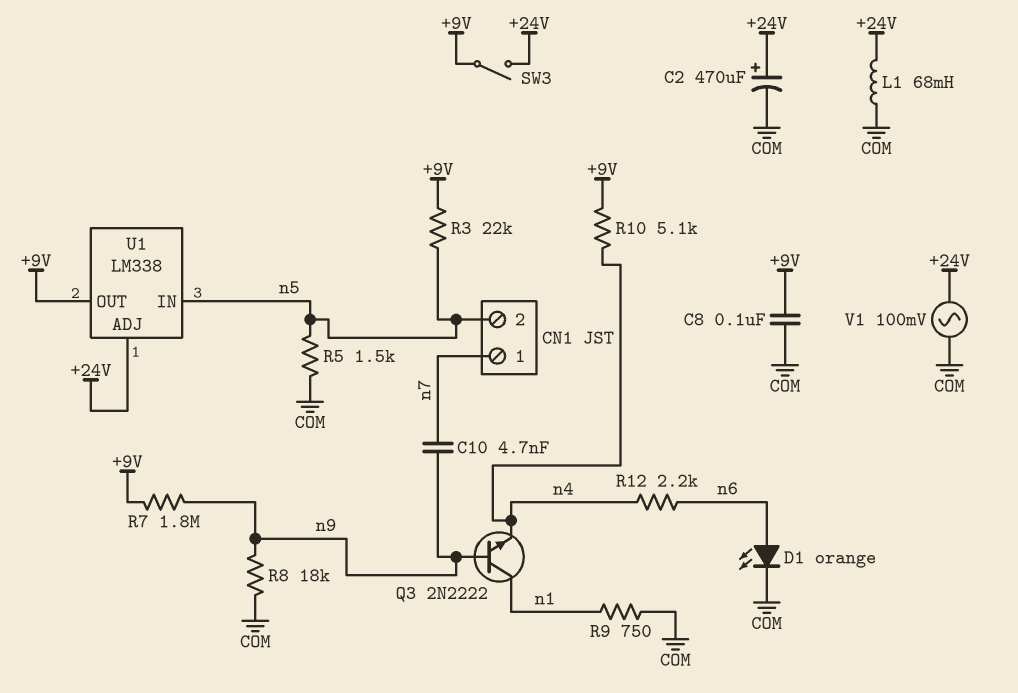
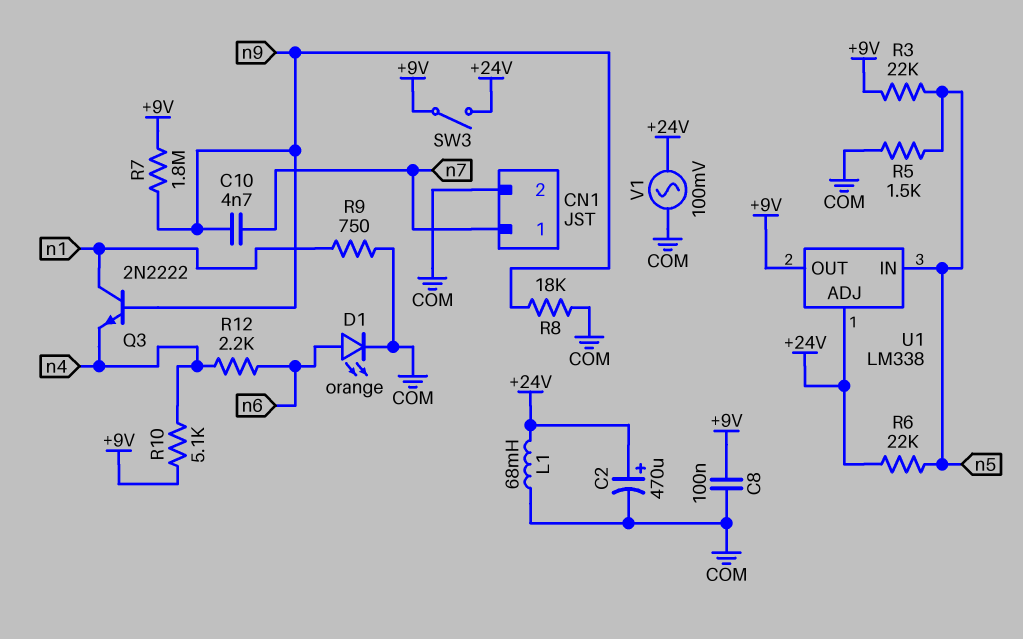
CN1 pin 2: n5 -> COM
R6: none -> 22k (+24V, n5)

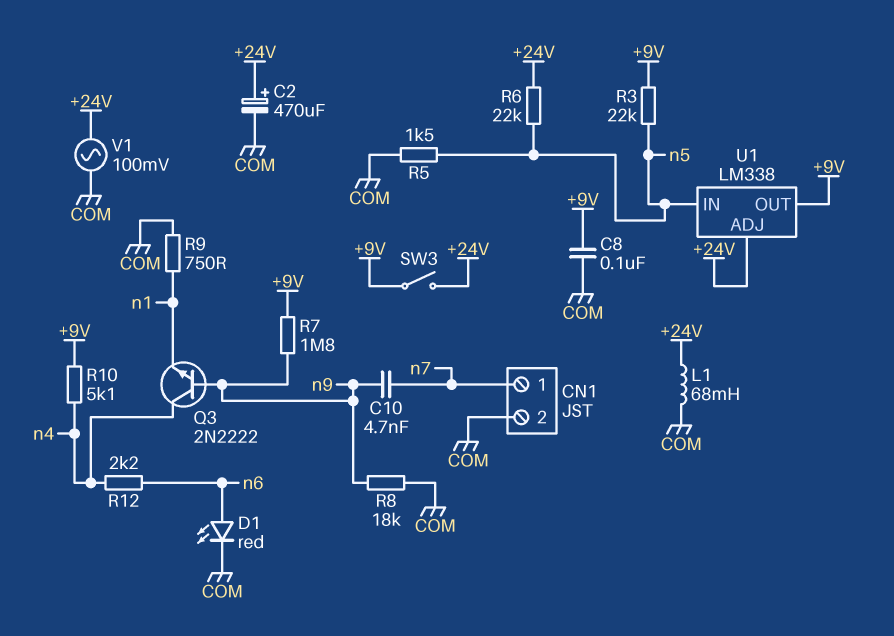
D1: LED orange (A n6, K COM) -> LED red (A n6, K COM)
Q3: NPN 2N2222 (B n9, C n1, E n4) -> NPN 2N2222 (B n9, C n4, E n1)

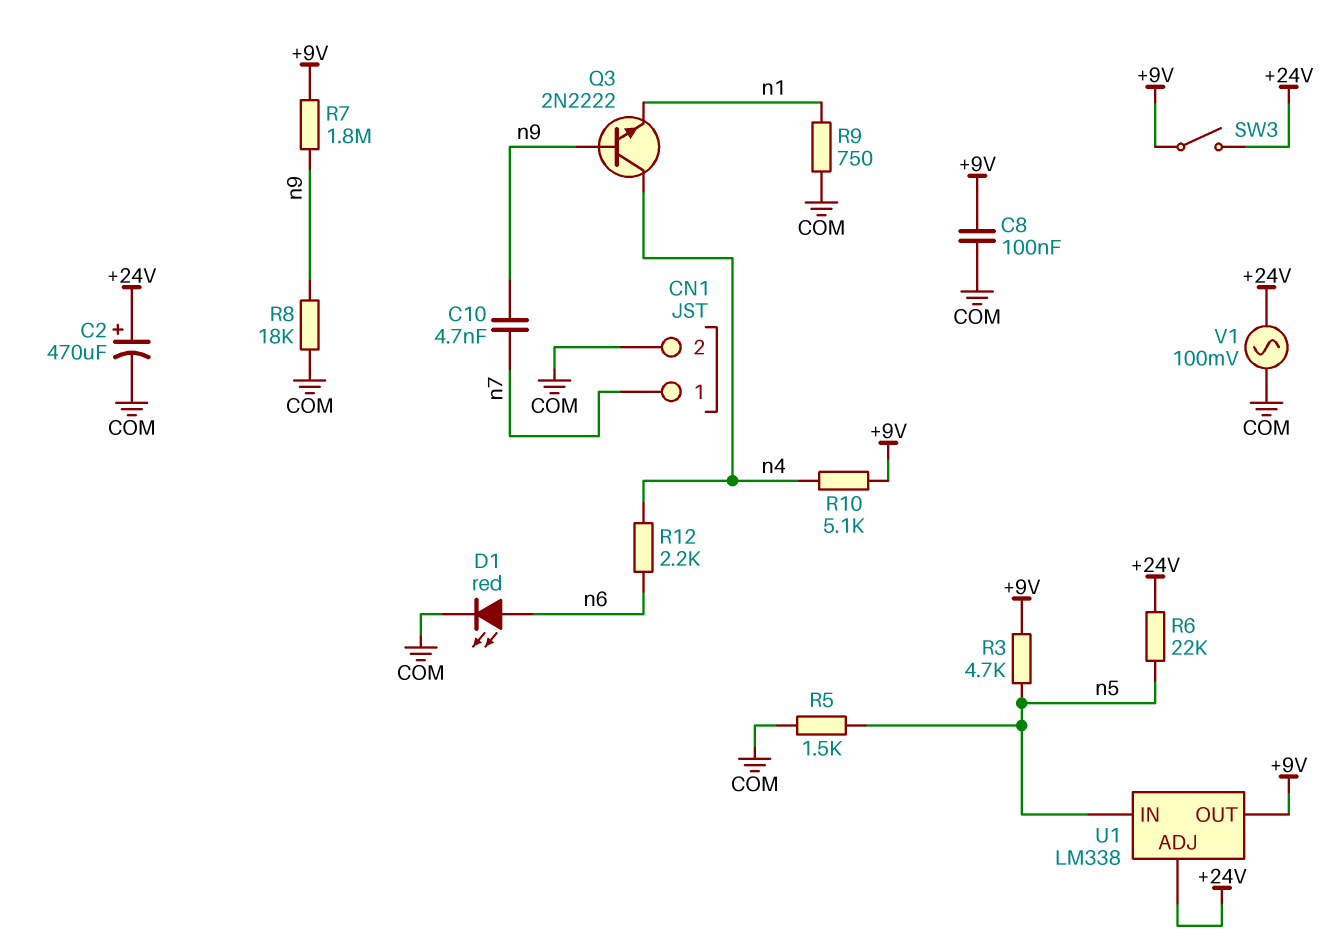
L1: 68mH (+24V, COM) -> none
R3: 22k (+9V, n5) -> 4.7k (+9V, n5)

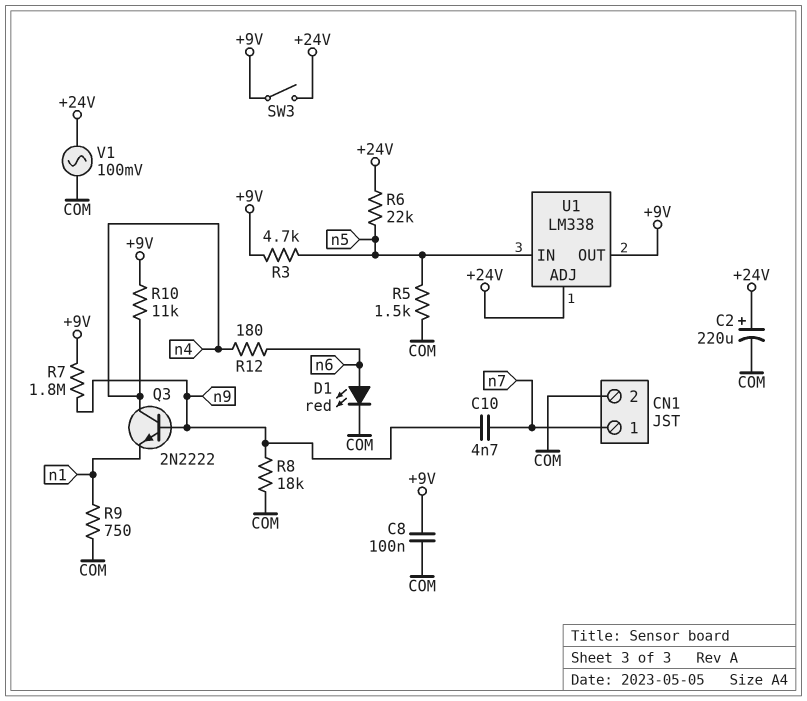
C2: 470uF (plus +24V, minus COM) -> 220uF (plus +24V, minus COM)
R10: 5.1k (+9V, n4) -> 11k (+9V, n4)
R12: 2.2k (n4, n6) -> 180 (n4, n6)

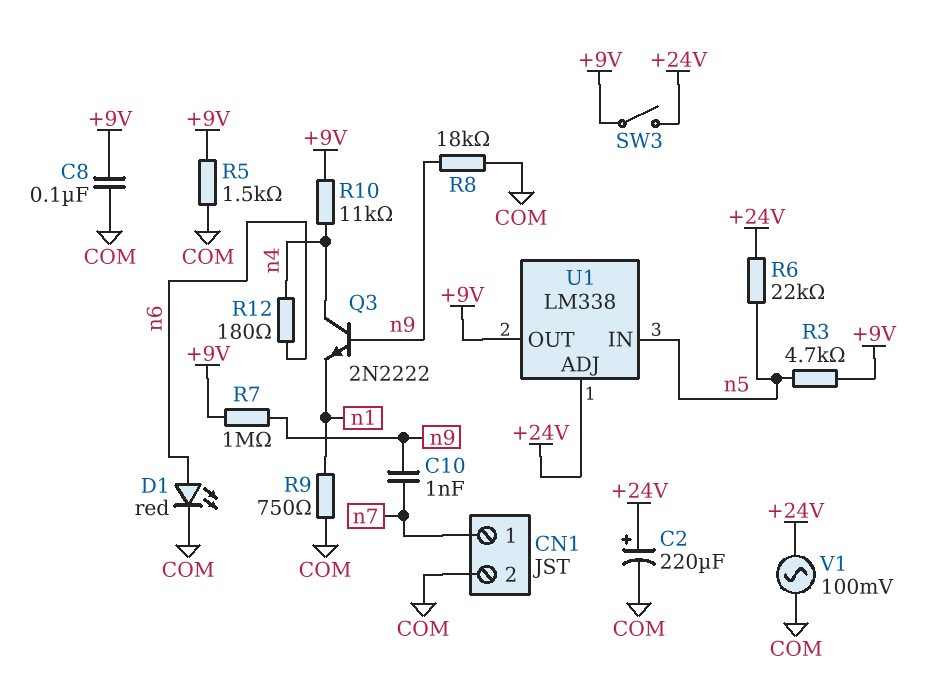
C10: 4.7nF (n7, n9) -> 1nF (n7, n9)
R5: 1.5k (COM, n5) -> 1.5k (+9V, COM)
R7: 1.8M (+9V, n9) -> 1M (+9V, n9)

